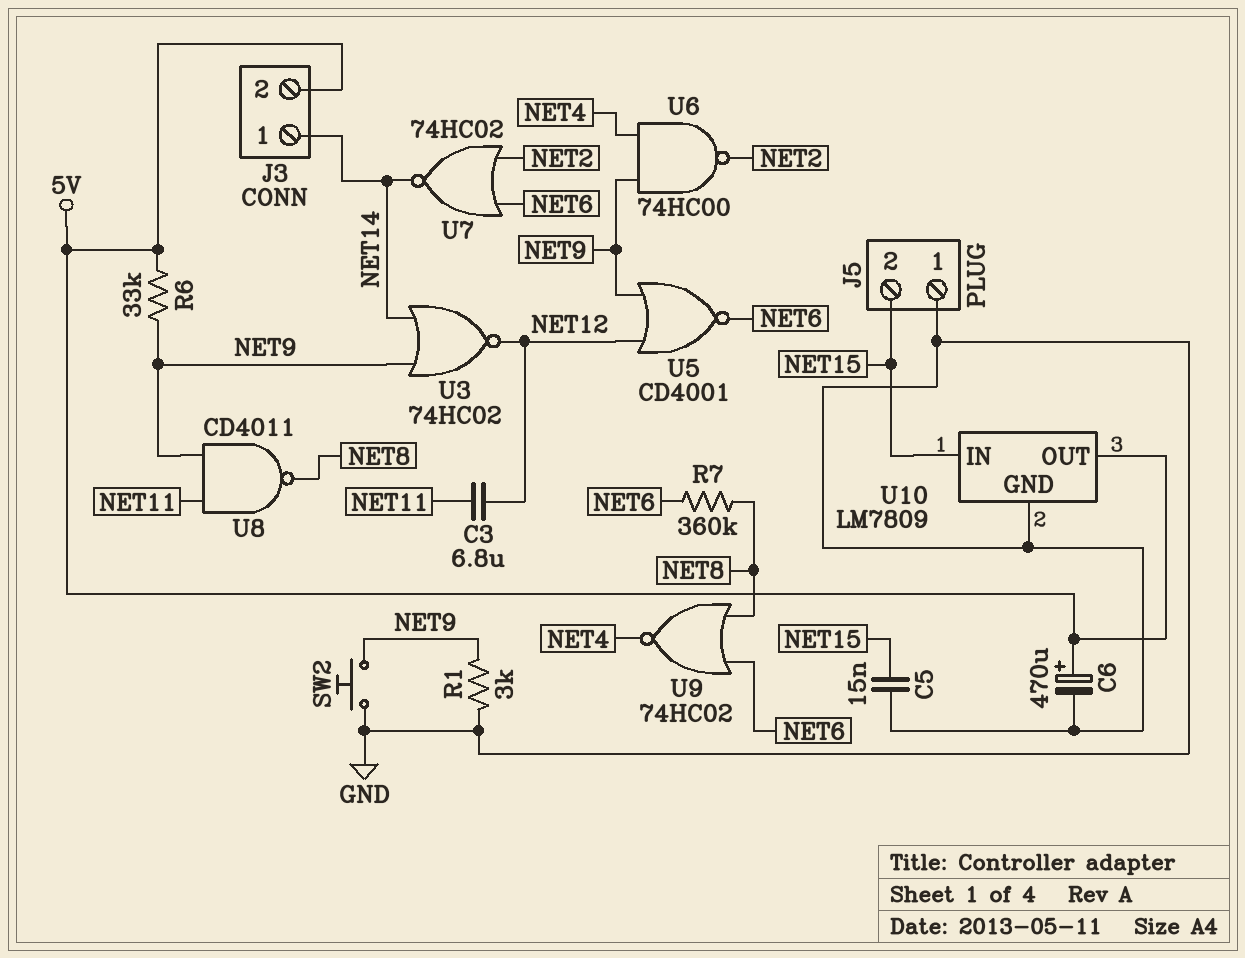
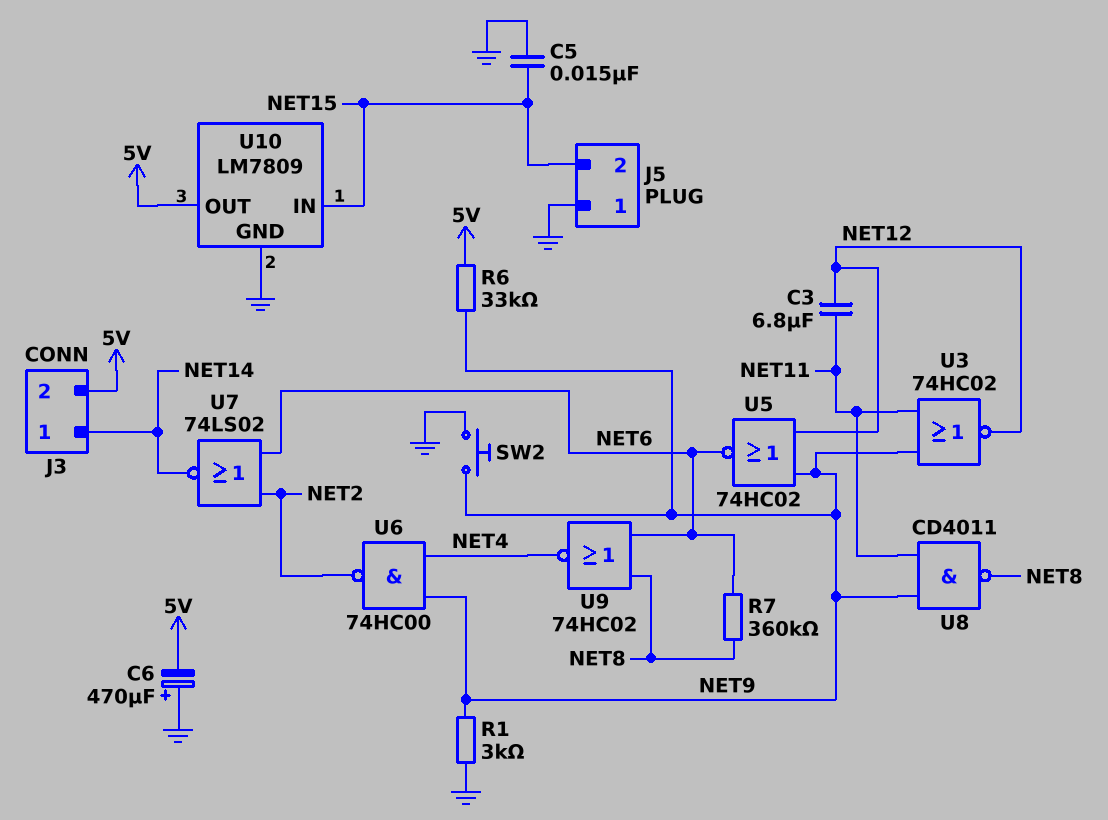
C6: 470uF (plus 5V, minus GND) -> 470uF (plus GND, minus 5V)
U3: NOR 74HC02 (in NET9, in NET14, out NET12) -> NOR 74HC02 (in NET9, in NET11, out NET12)
U5: NOR CD4001 (in NET9, in NET12, out NET6) -> NOR 74HC02 (in NET9, in NET12, out NET6)
U7: NOR 74HC02 (in NET2, in NET6, out NET14) -> NOR 74LS02 (in NET2, in NET6, out NET14)

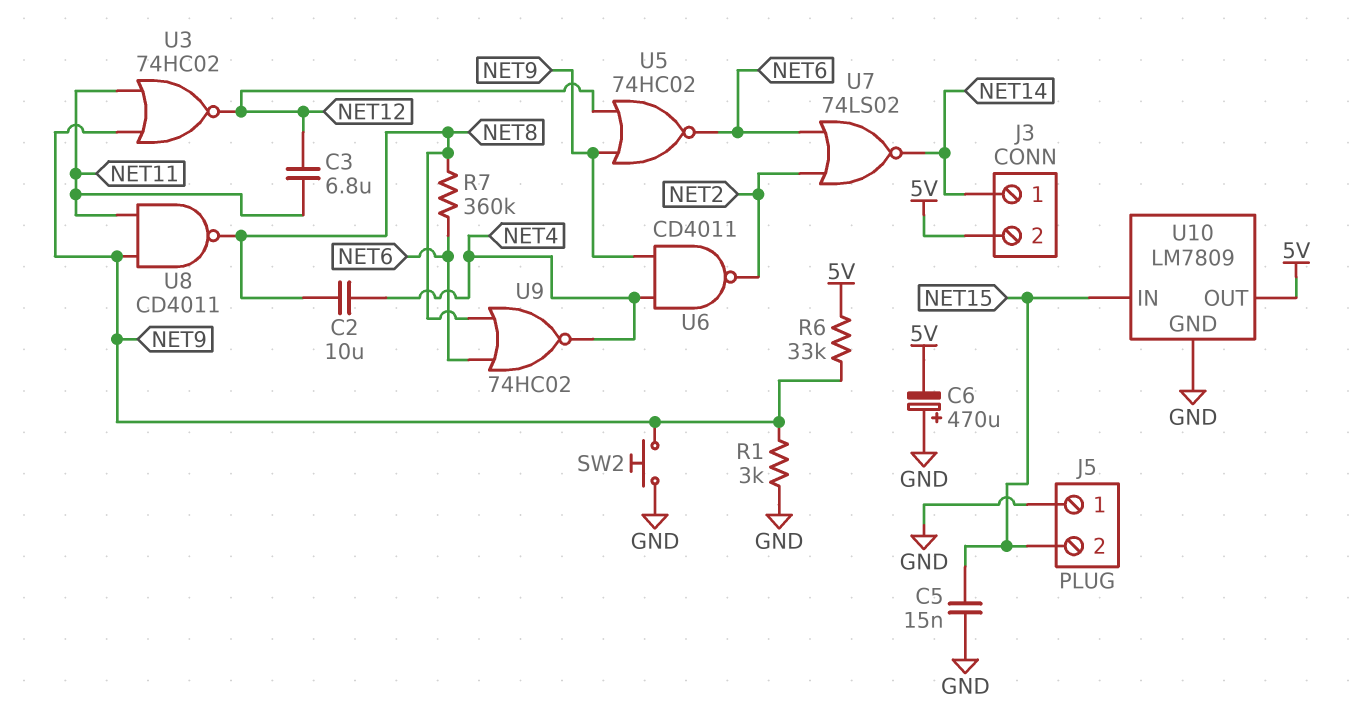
C2: none -> 10uF (NET4, NET8)
U6: NAND 74HC00 (in NET4, in NET9, out NET2) -> NAND CD4011 (in NET4, in NET9, out NET2)

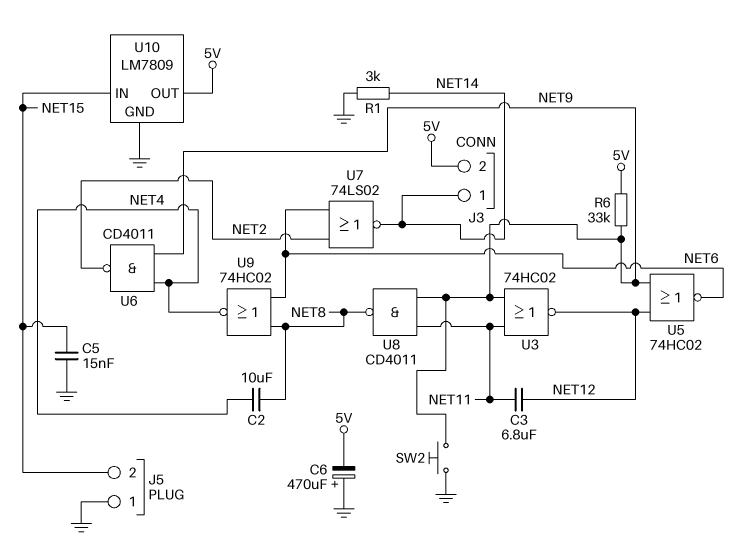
R1: 3k (GND, NET9) -> 3k (GND, NET14)
R7: 360k (NET6, NET8) -> none

